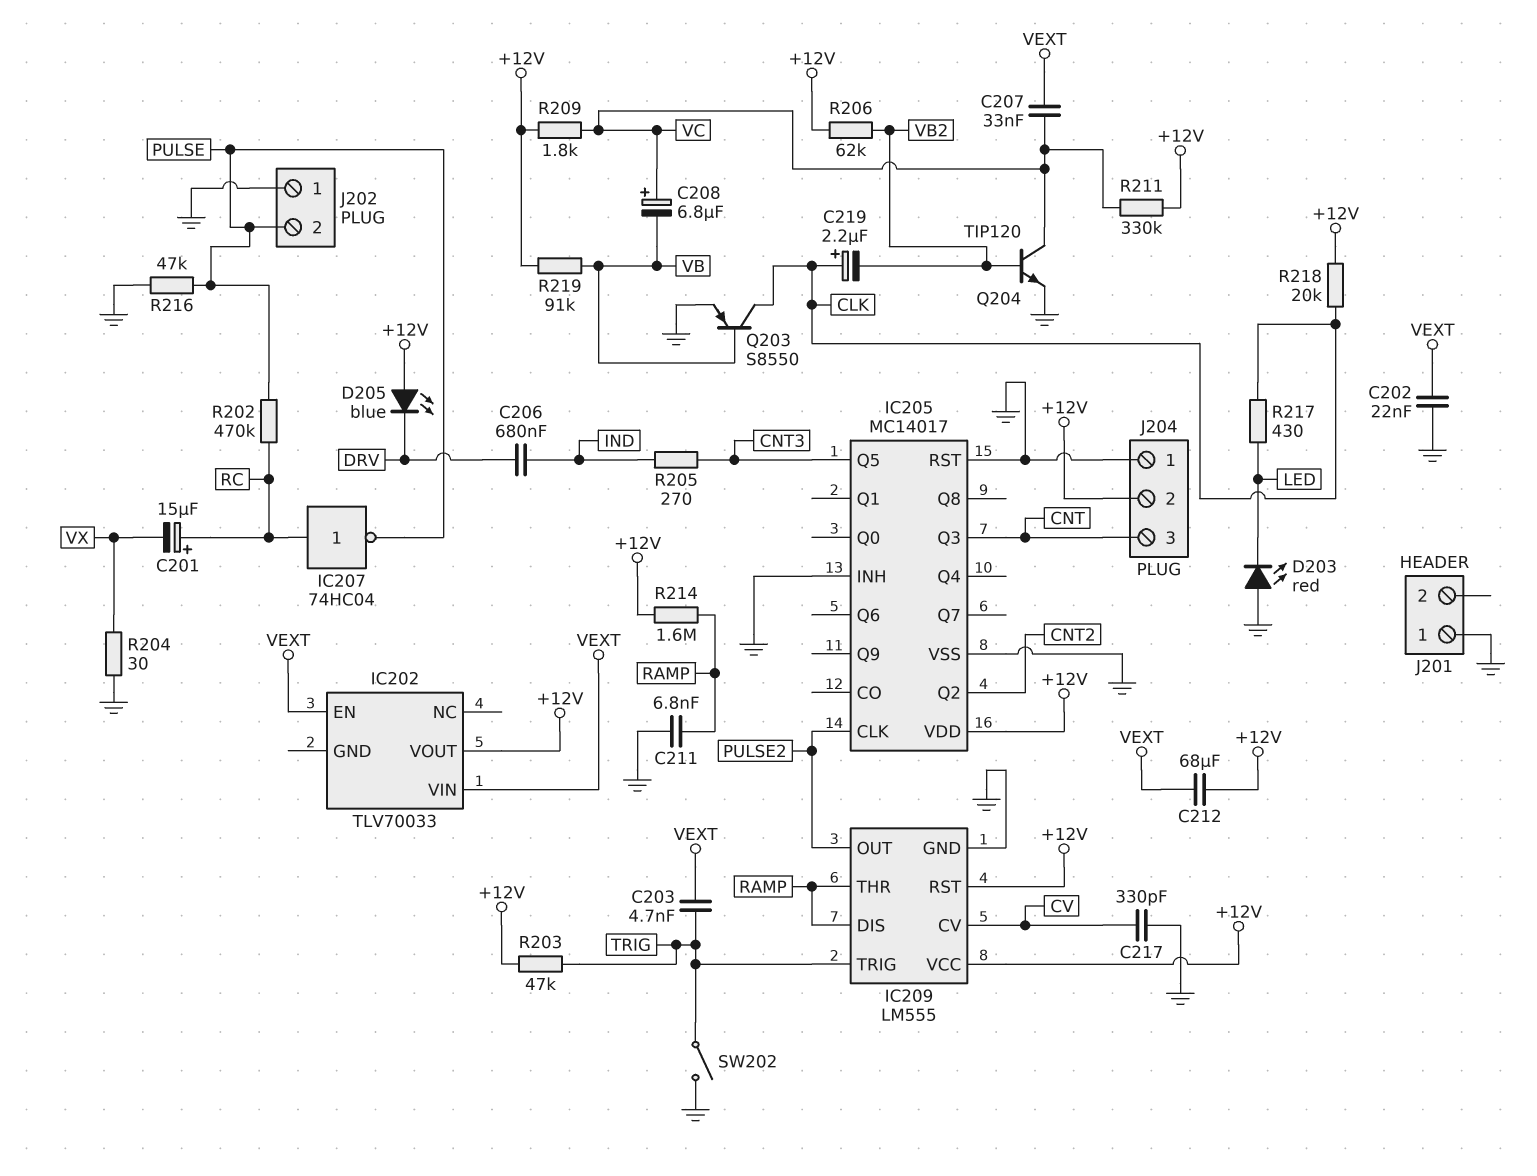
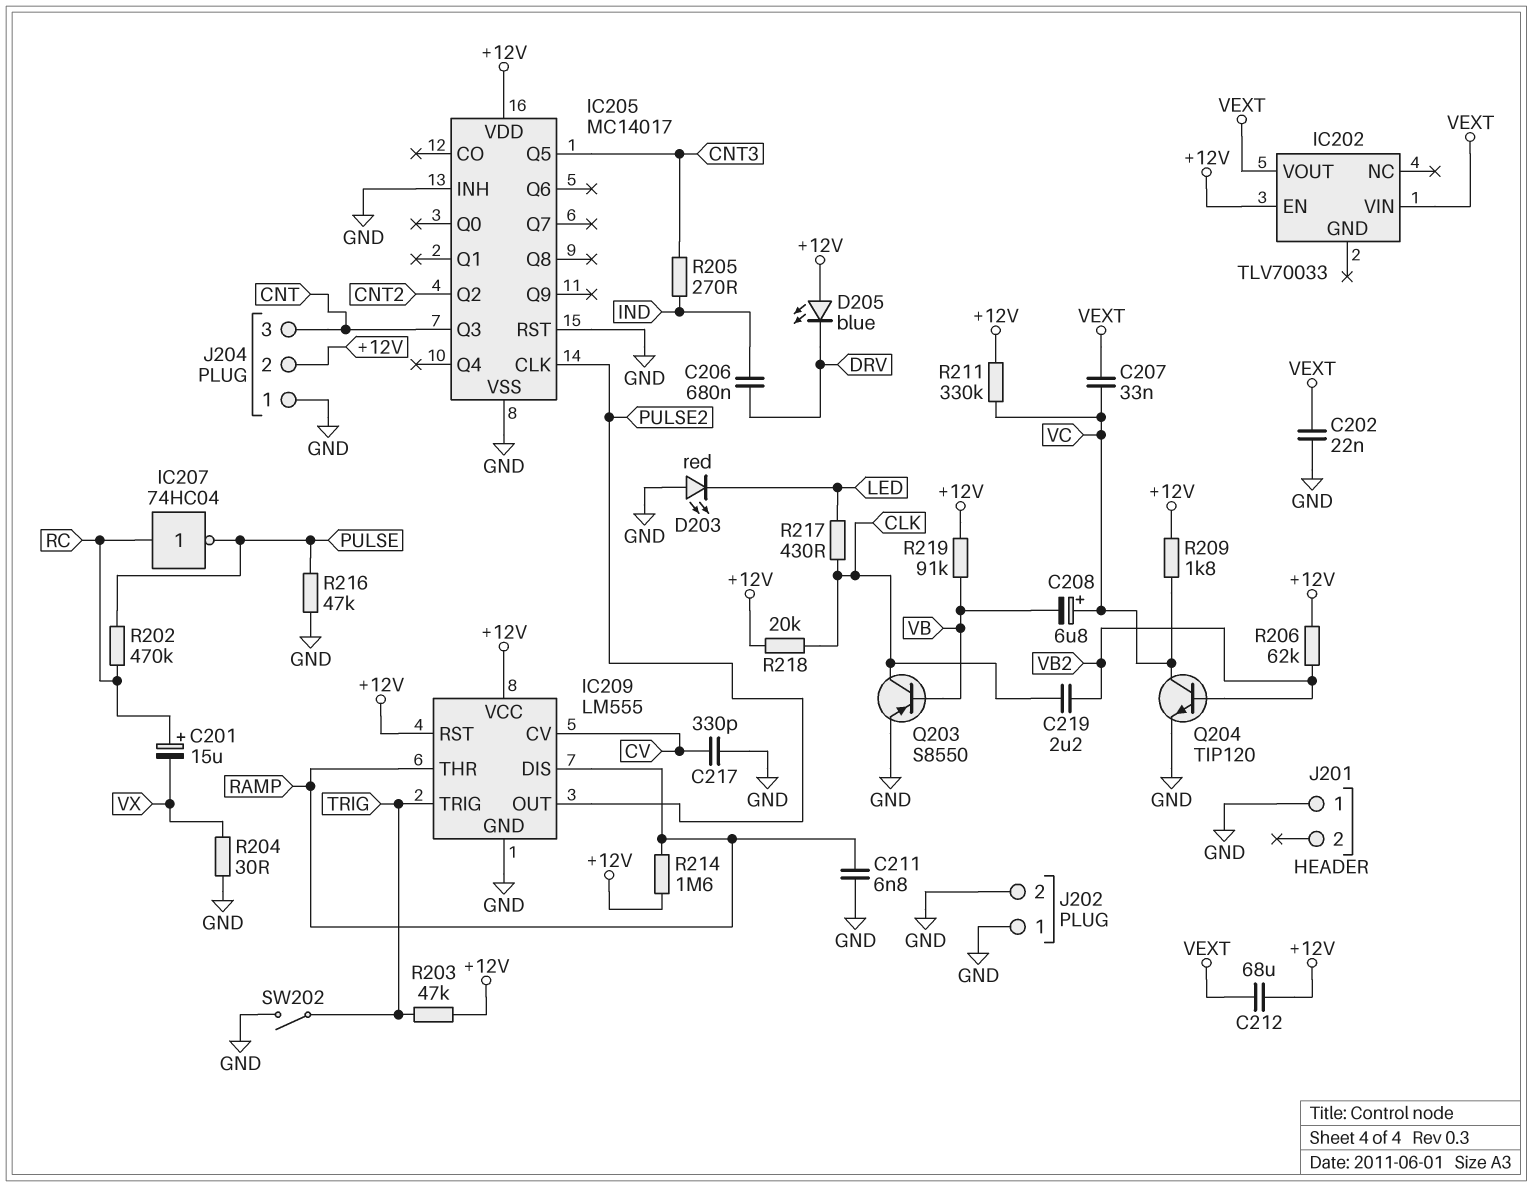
C203: 4.7nF (TRIG, VEXT) -> none
C219: 2.2uF (plus CLK, minus VB2) -> 2.2uF (CLK, VB2)
IC202 pin EN: VEXT -> +12V
IC202 pin VOUT: +12V -> VEXT
J202 pin 2: PULSE -> GND

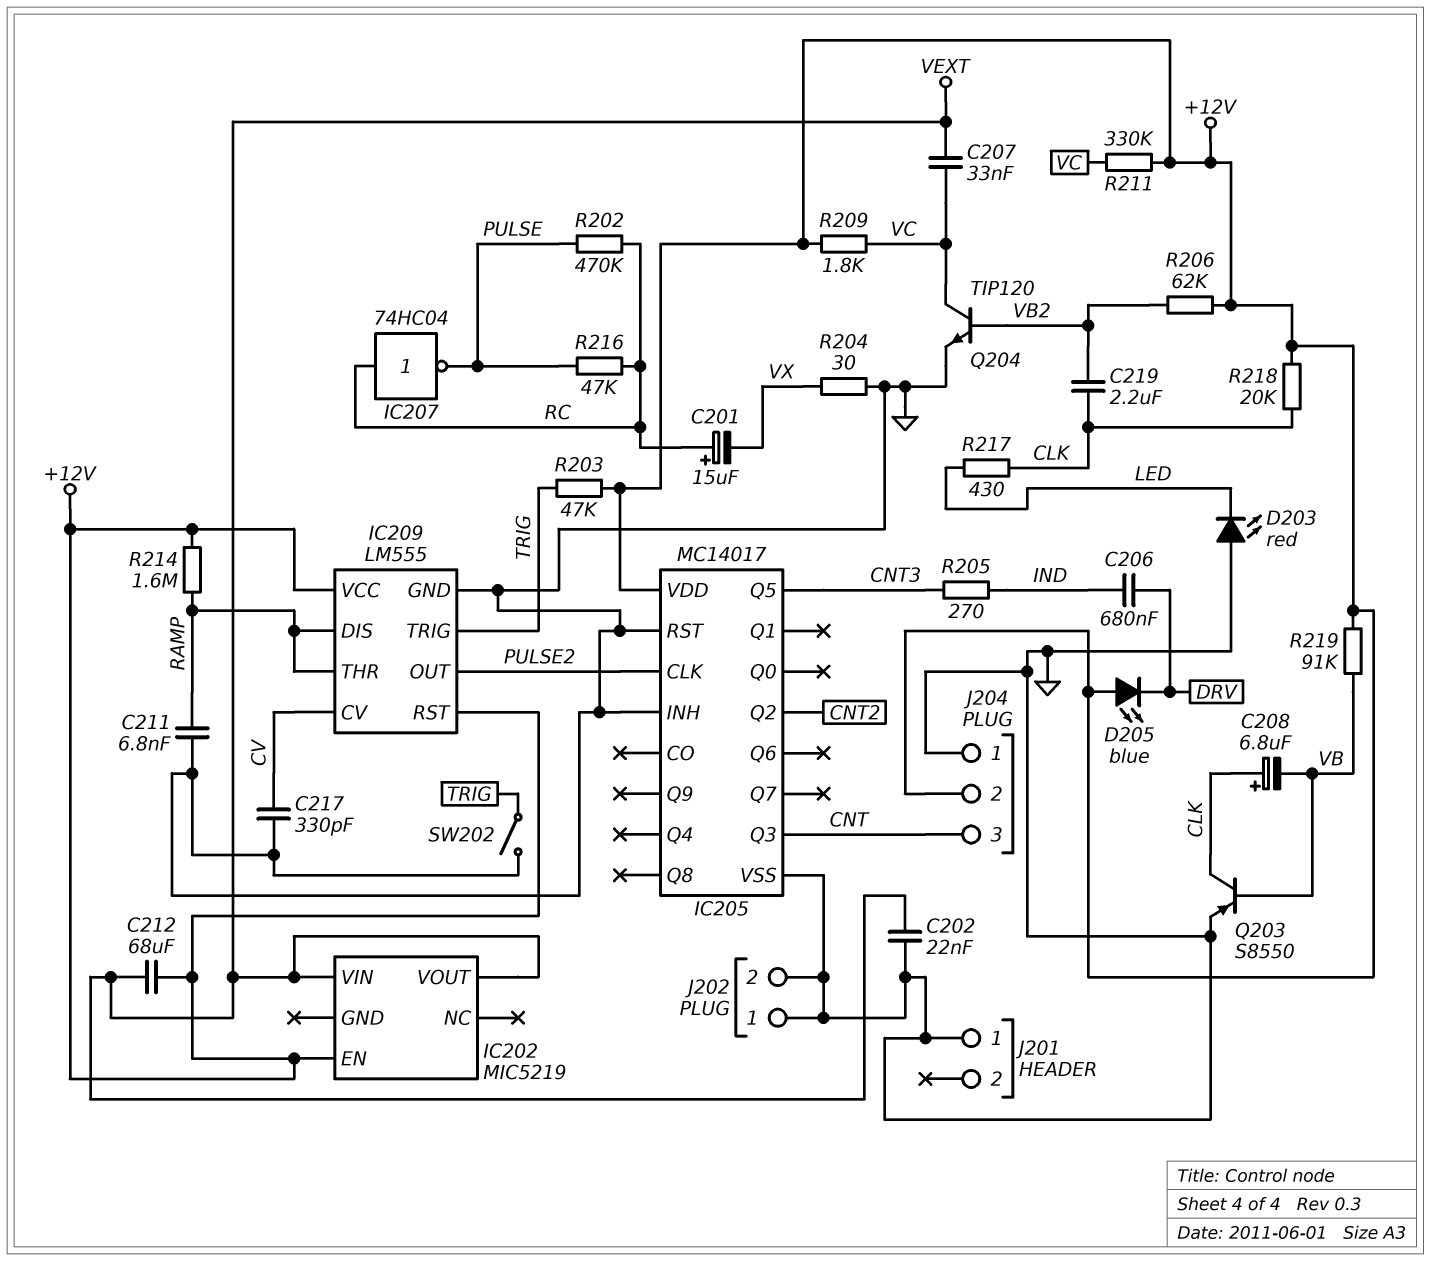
C208: 6.8uF (plus VC, minus VB) -> 6.8uF (plus CLK, minus VB)
IC202: TLV70033 -> MIC5219
R216: 47k (GND, PULSE) -> 47k (PULSE, RC)

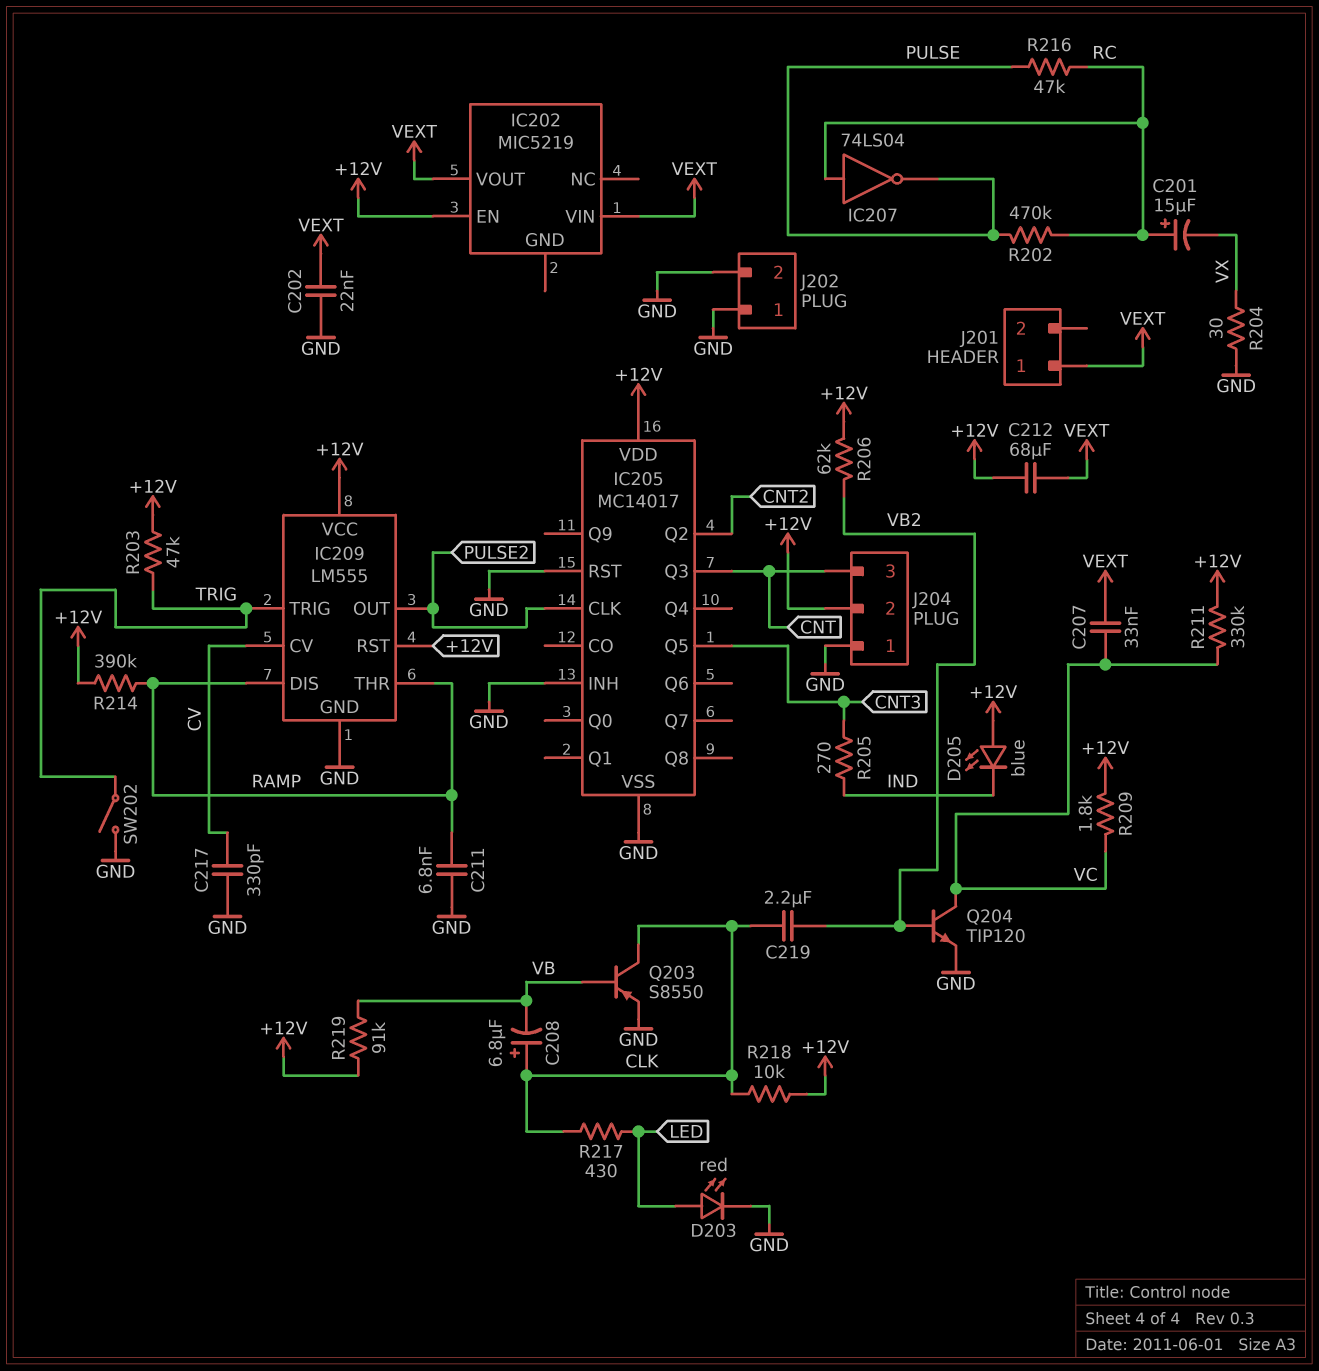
C206: 680nF (DRV, IND) -> none
D203: LED red (A GND, K LED) -> LED red (A LED, K GND)
D205: LED blue (A +12V, K DRV) -> LED blue (A +12V, K IND)
IC207: NOT 74HC04 (in RC, out PULSE) -> NOT 74LS04 (in RC, out PULSE)
J201 pin 1: GND -> VEXT
R214: 1.6M (+12V, RAMP) -> 390k (+12V, RAMP)
R218: 20k (+12V, CLK) -> 10k (+12V, CLK)

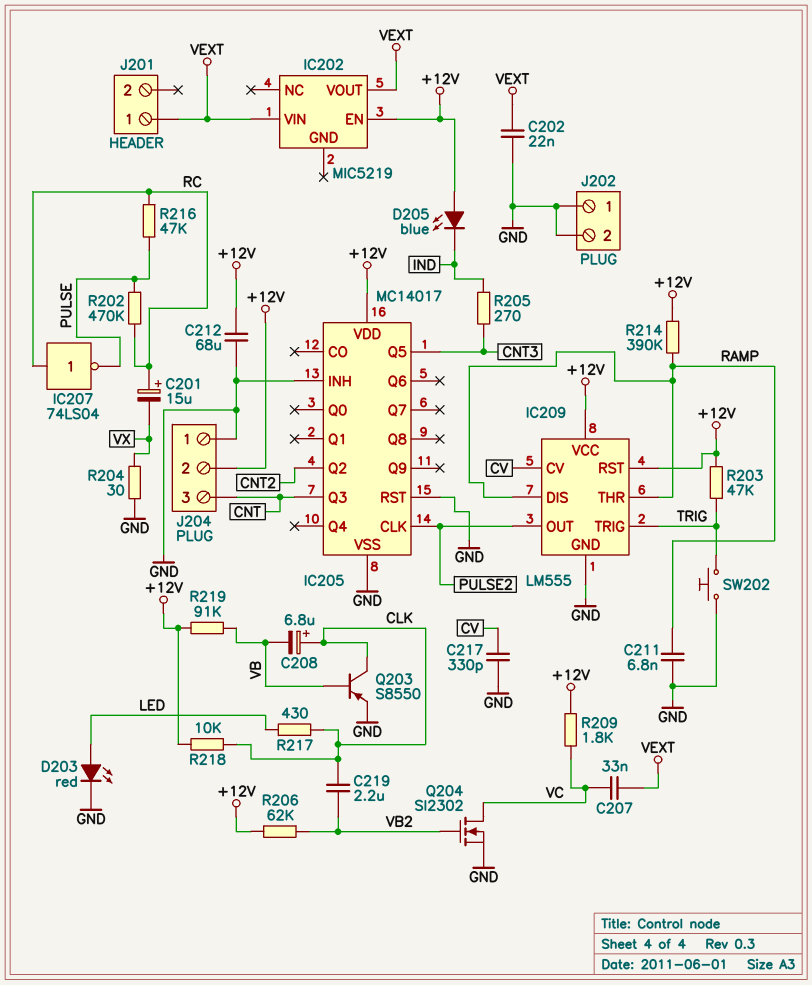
C212: 68uF (+12V, VEXT) -> 68uF (+12V, GND)
Q204: NPN TIP120 (B VB2, C VC, E GND) -> NMOS SI2302 (G VB2, D VC, S GND)
R211: 330k (+12V, VC) -> none
SW202: switch (GND, TRIG) -> button (GND, TRIG)

